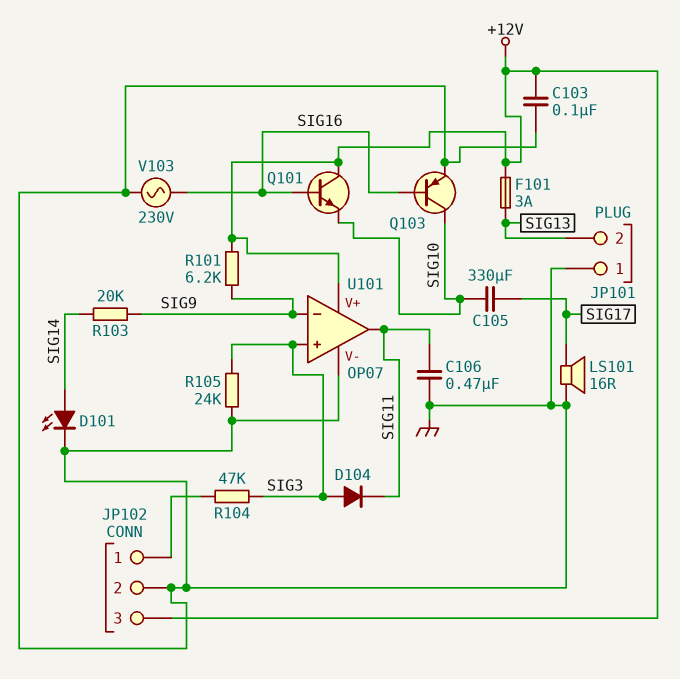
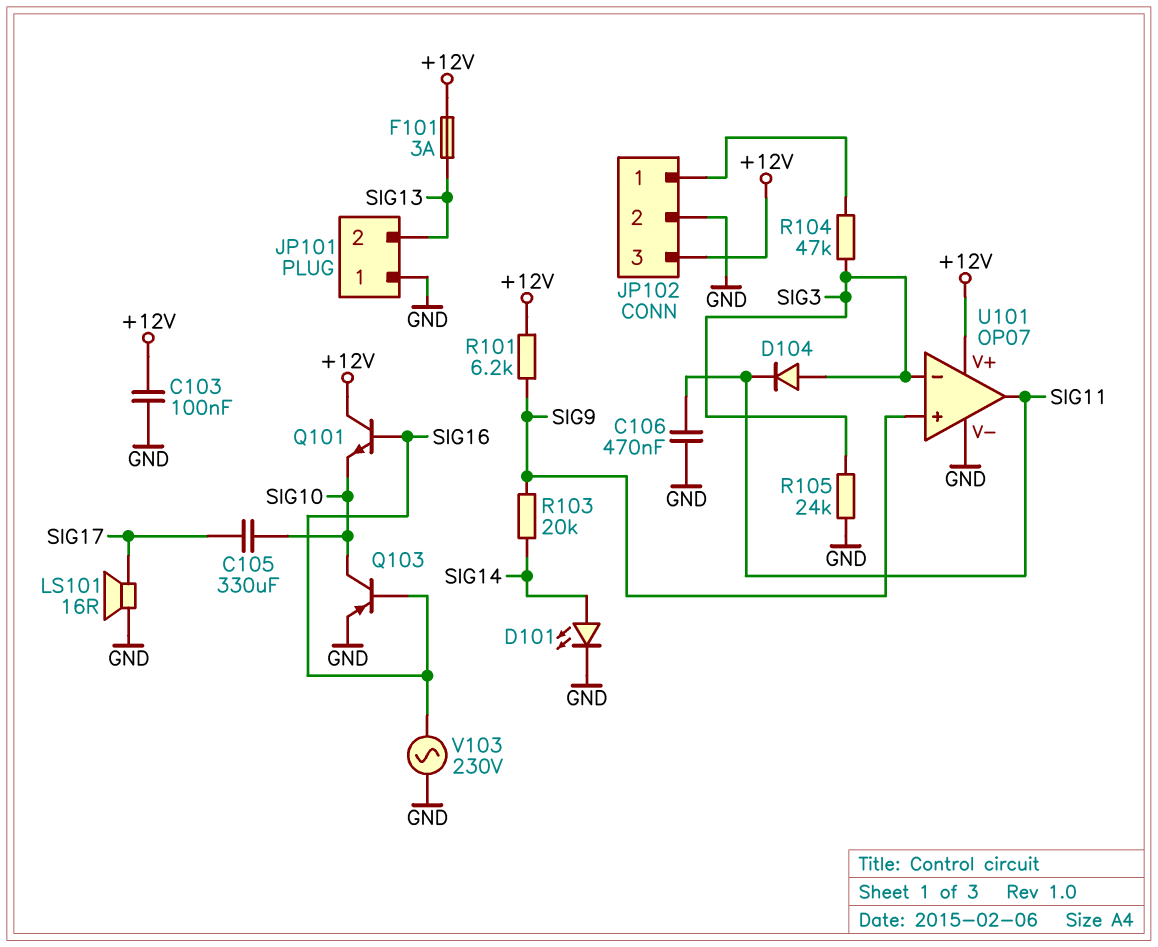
U101 pin in+: SIG3 -> SIG9
U101 pin in-: SIG9 -> SIG3

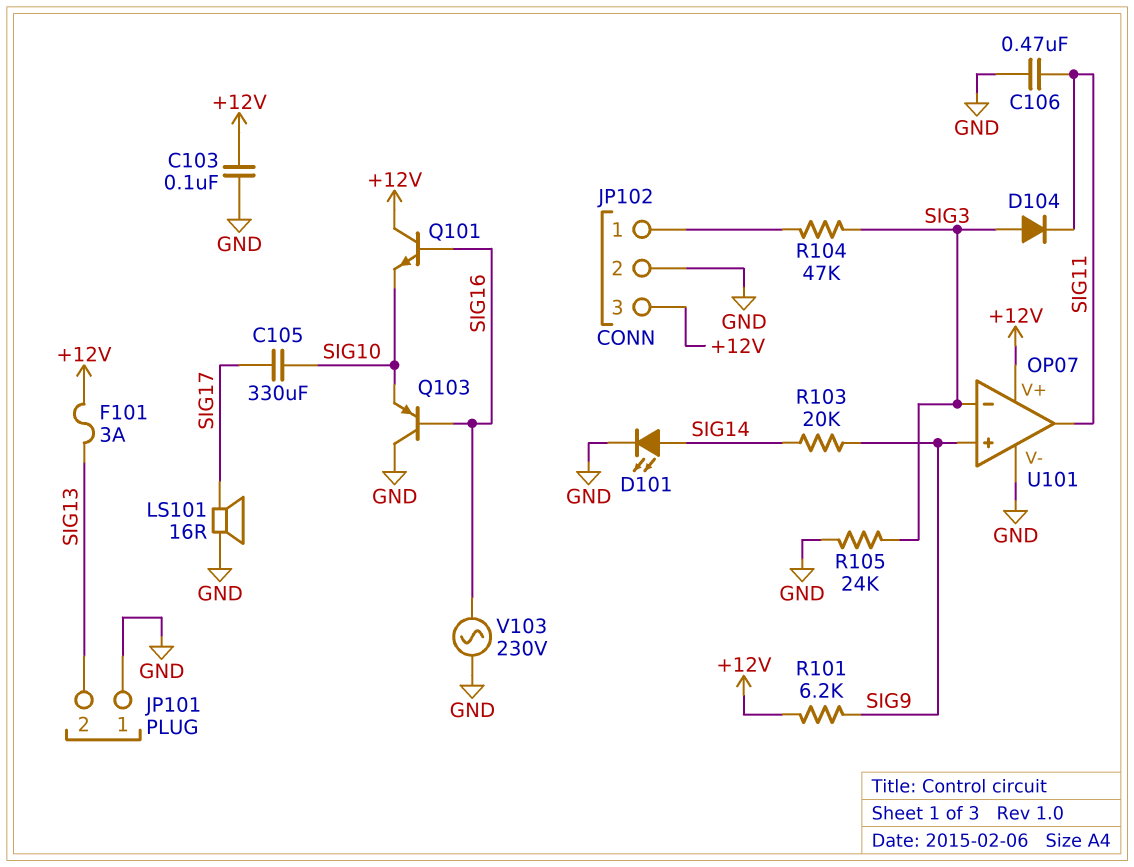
Q103: PNP (B SIG16, C SIG10, E GND) -> PNP (B SIG16, C GND, E SIG10)

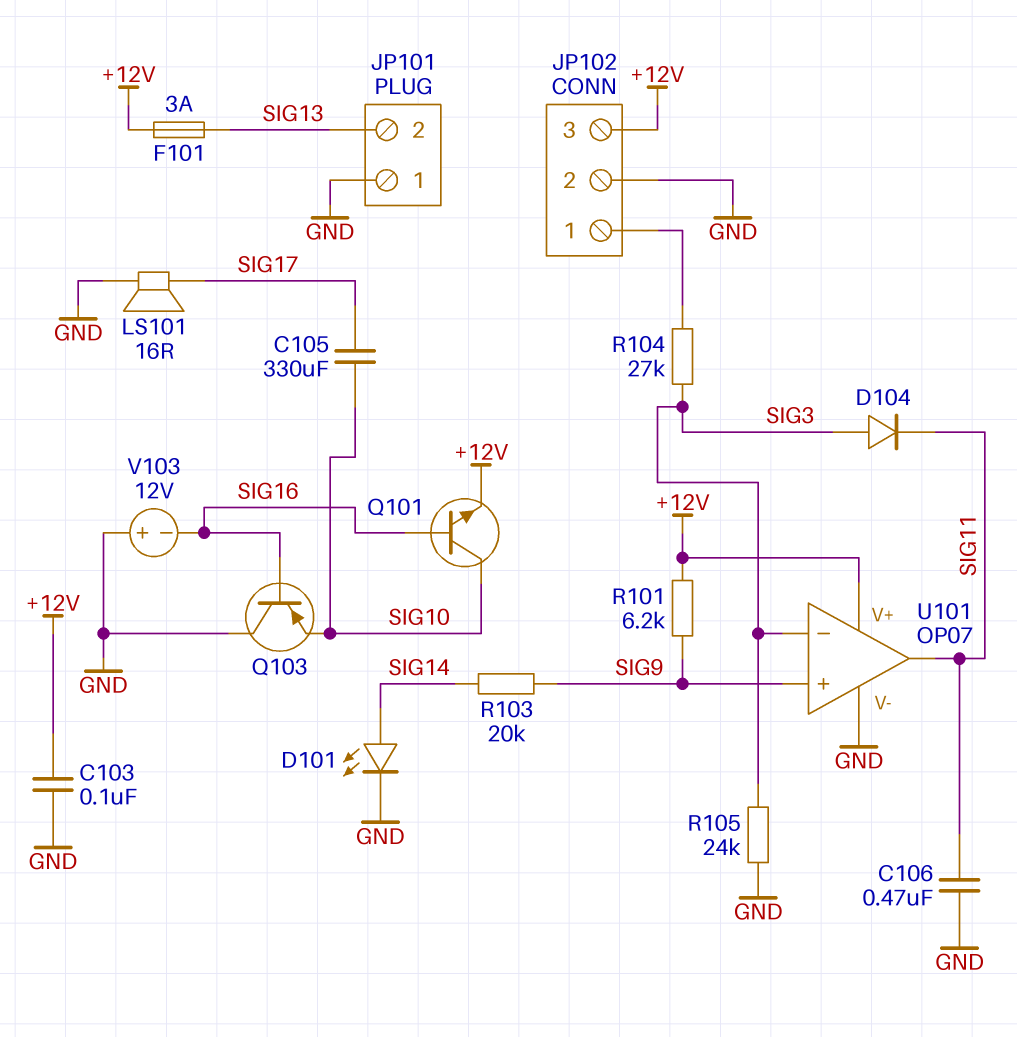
Q101: NPN (B SIG16, C +12V, E SIG10) -> NPN (B SIG16, C SIG10, E +12V)
R104: 47k (JP102/1, SIG3) -> 27k (JP102/1, SIG3)
V103: AC 230V (GND, SIG16) -> 12V (plus GND, minus SIG16)

